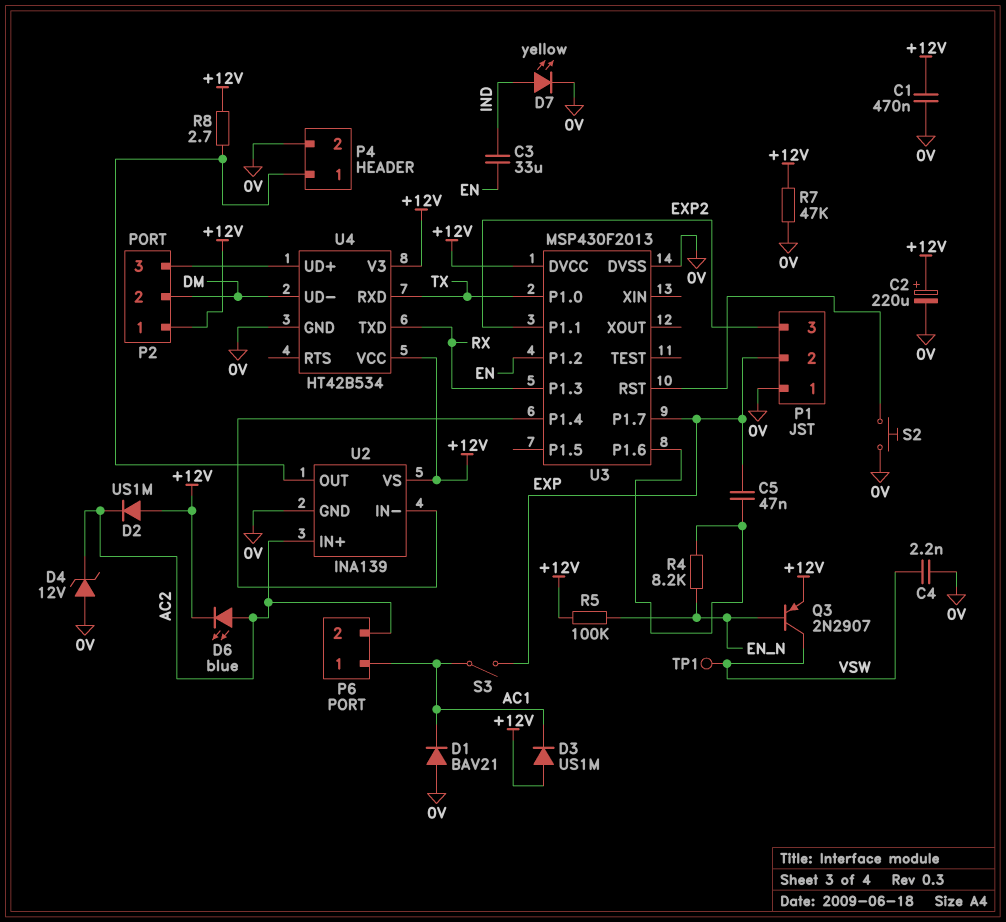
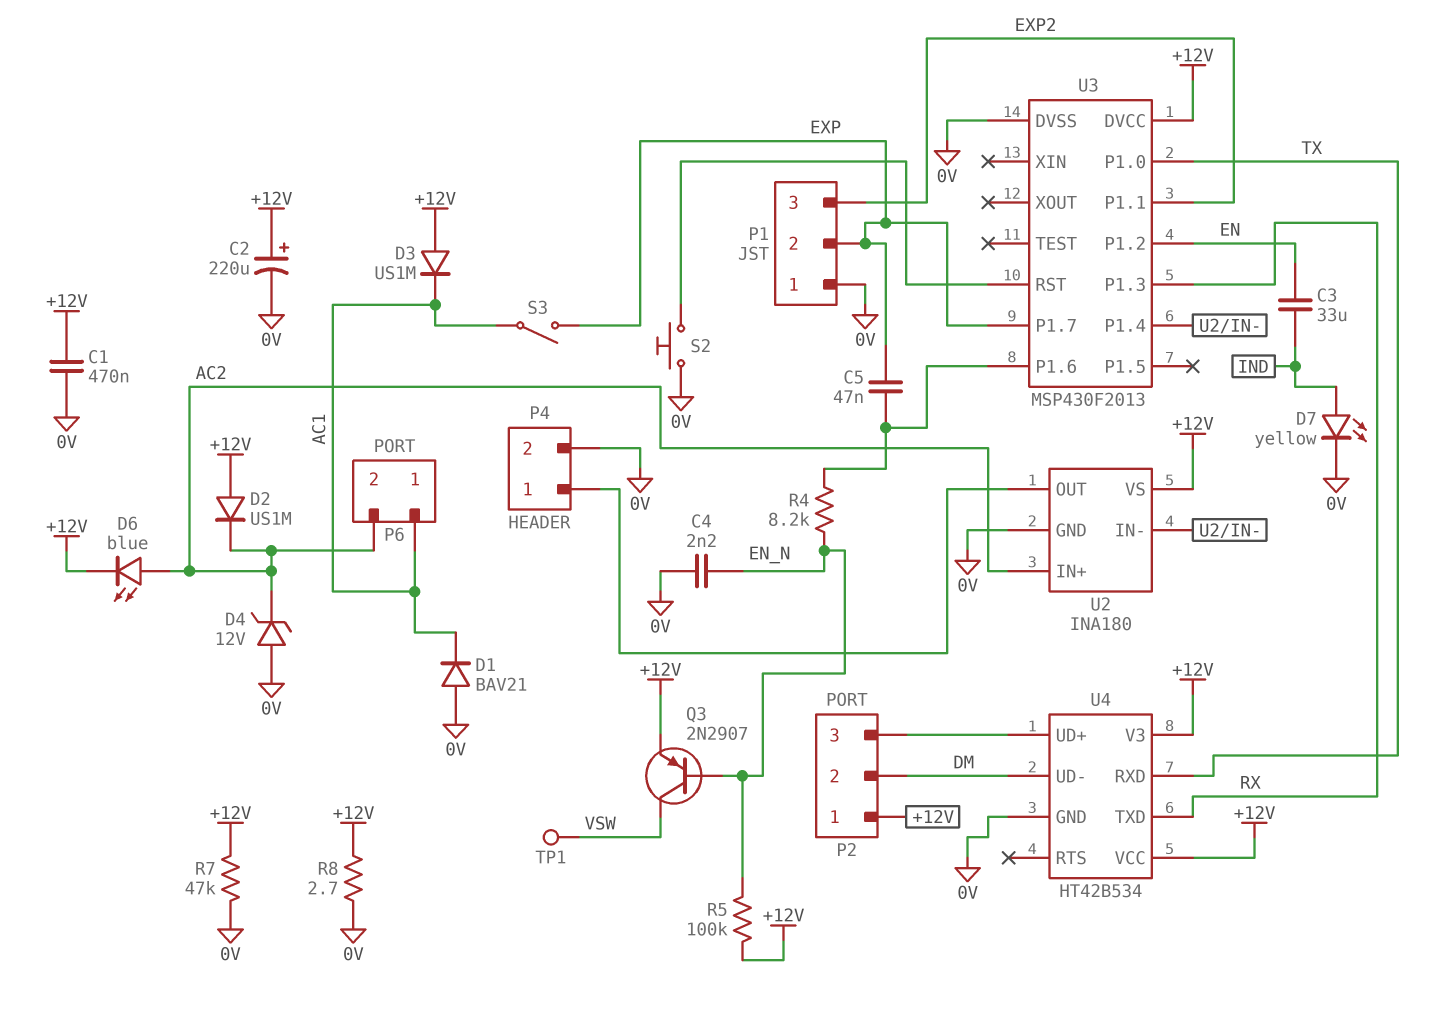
C4: 2.2nF (0V, VSW) -> 2.2nF (0V, EN_N)
R8: 2.7 (+12V, P4/1) -> 2.7 (+12V, 0V)
U2: INA139 -> INA180

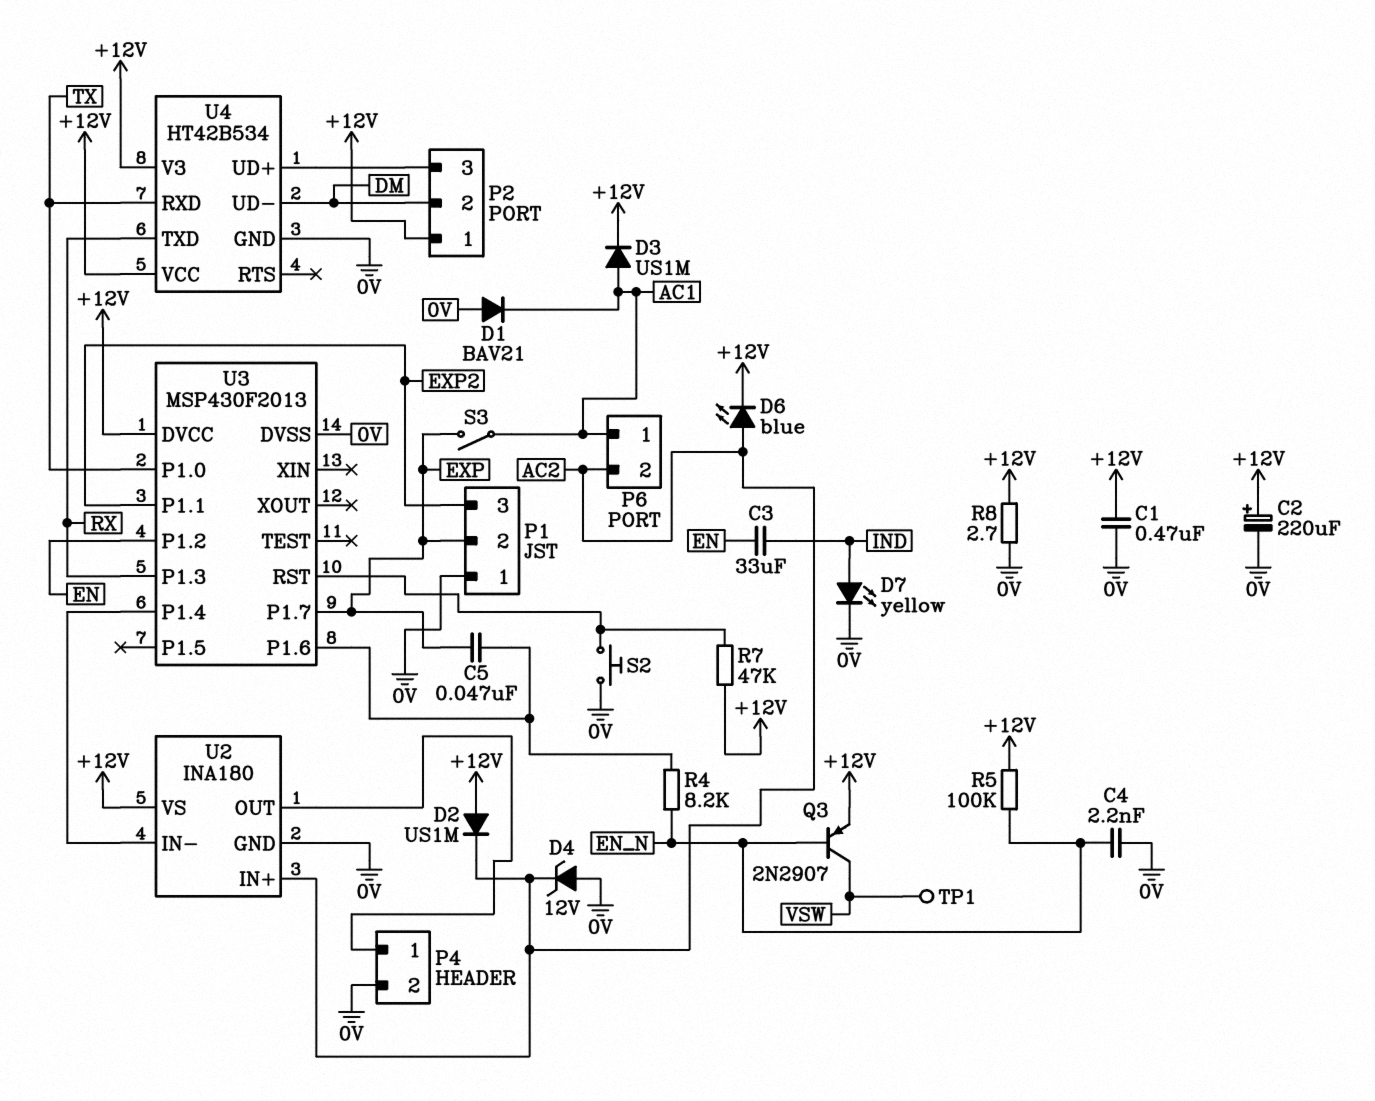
D3: diode US1M (A +12V, K AC1) -> diode US1M (A AC1, K +12V)
R7: 47k (+12V, 0V) -> 47k (+12V, U3/RST)

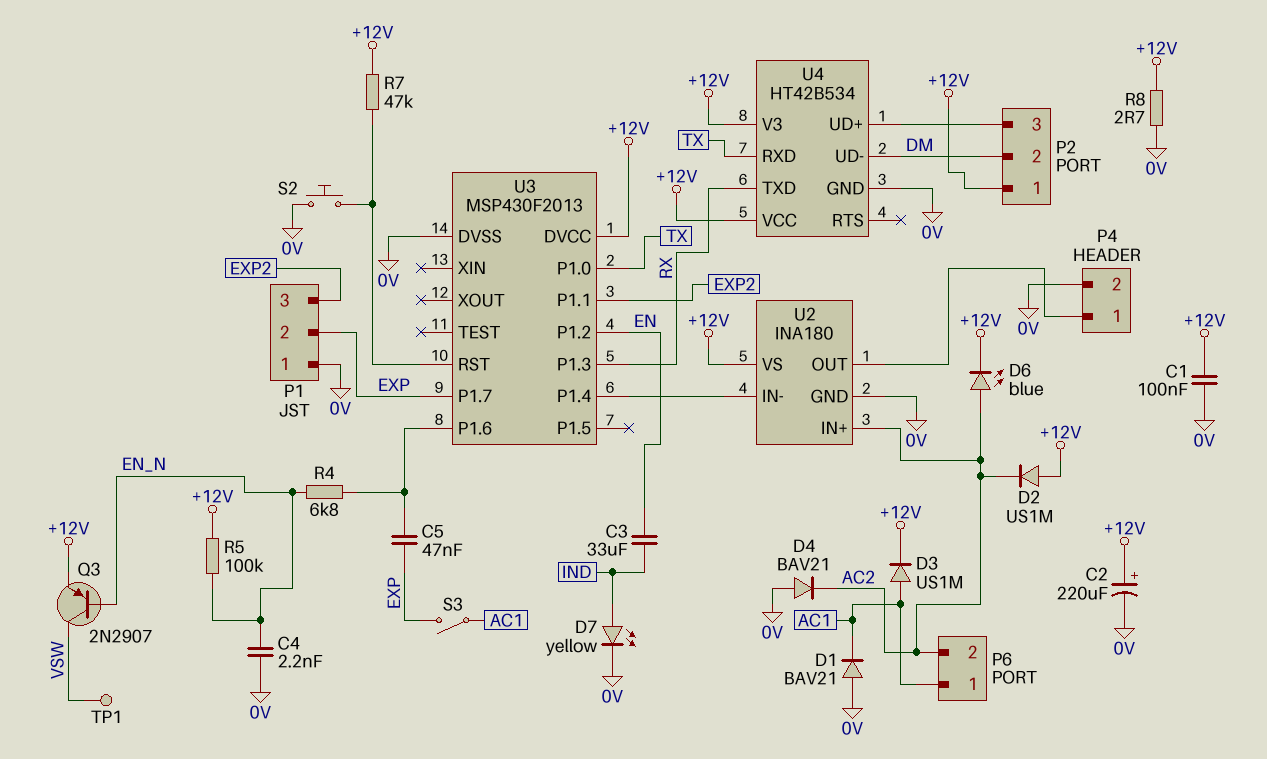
C1: 470nF (+12V, 0V) -> 100nF (+12V, 0V)
D4: zener 12V (A 0V, K AC2) -> diode BAV21 (A 0V, K AC2)
R4: 8.2k (EN_N, U3/P1.6) -> 6.8k (EN_N, U3/P1.6)

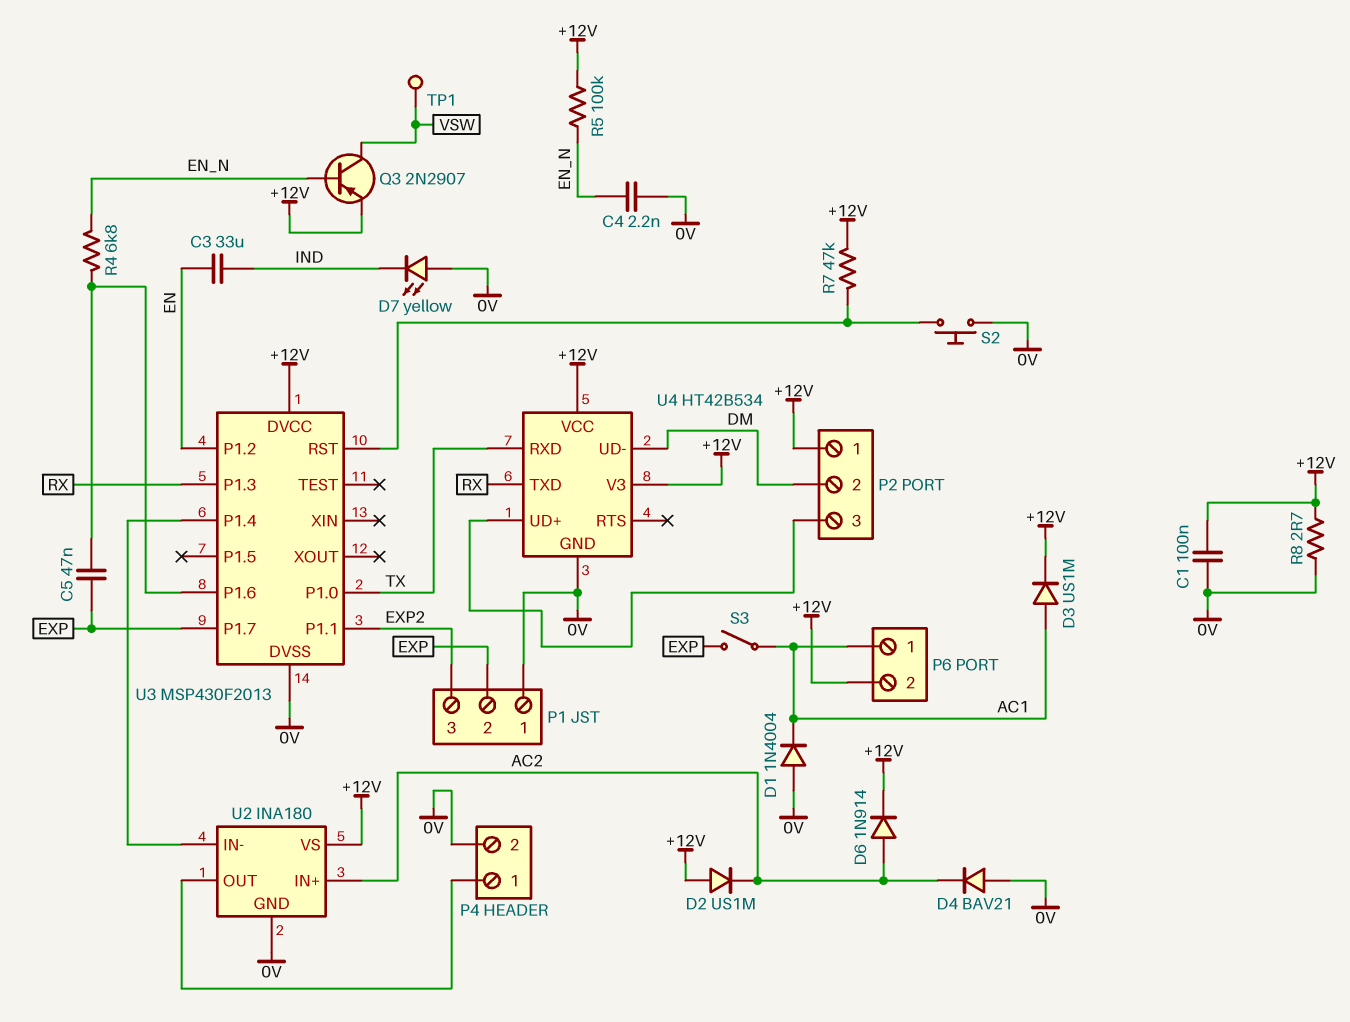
C2: 220uF (plus +12V, minus 0V) -> none
D1: diode BAV21 (A 0V, K AC1) -> diode 1N4004 (A 0V, K AC1)
D6: LED blue (A AC2, K +12V) -> diode 1N914 (A AC2, K +12V)
D7: LED yellow (A IND, K 0V) -> LED yellow (A 0V, K IND)
P6 pin 2: AC2 -> +12V

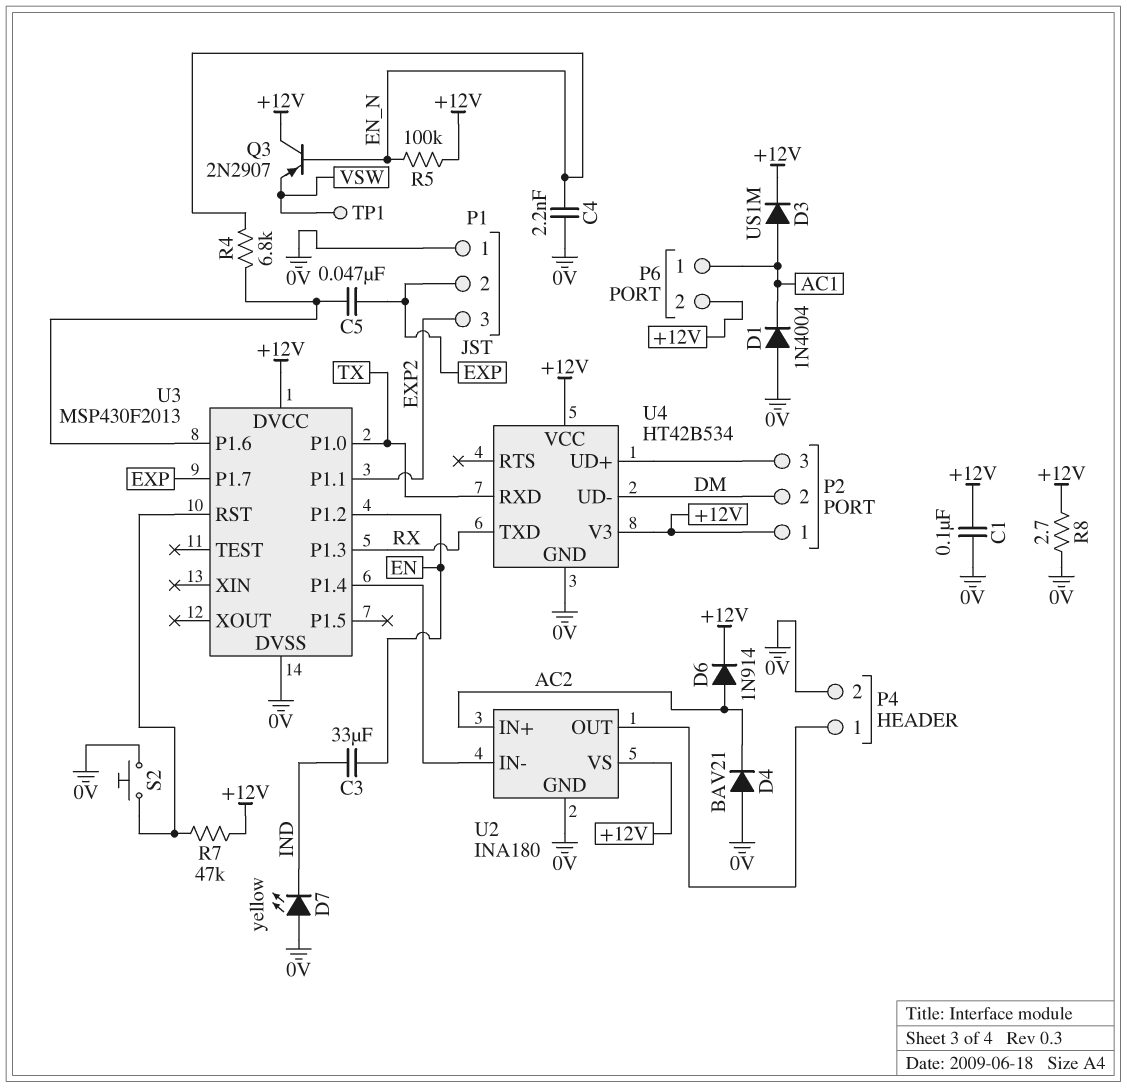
D2: diode US1M (A +12V, K AC2) -> none
Q3: PNP 2N2907 (B EN_N, C VSW, E +12V) -> PNP 2N2907 (B EN_N, C +12V, E VSW)
S3: switch (AC1, EXP) -> none

